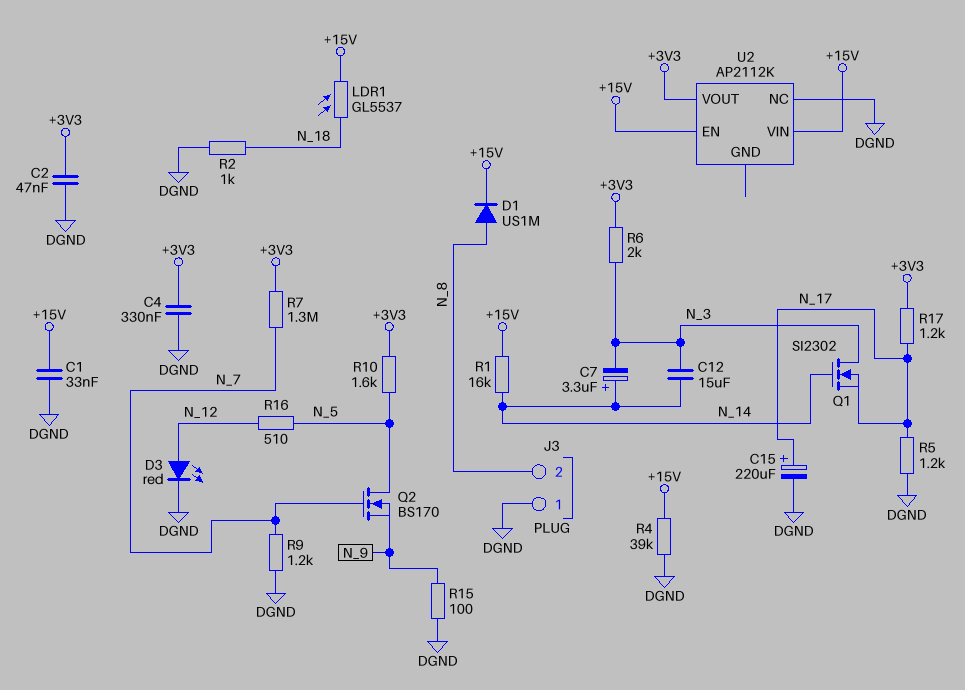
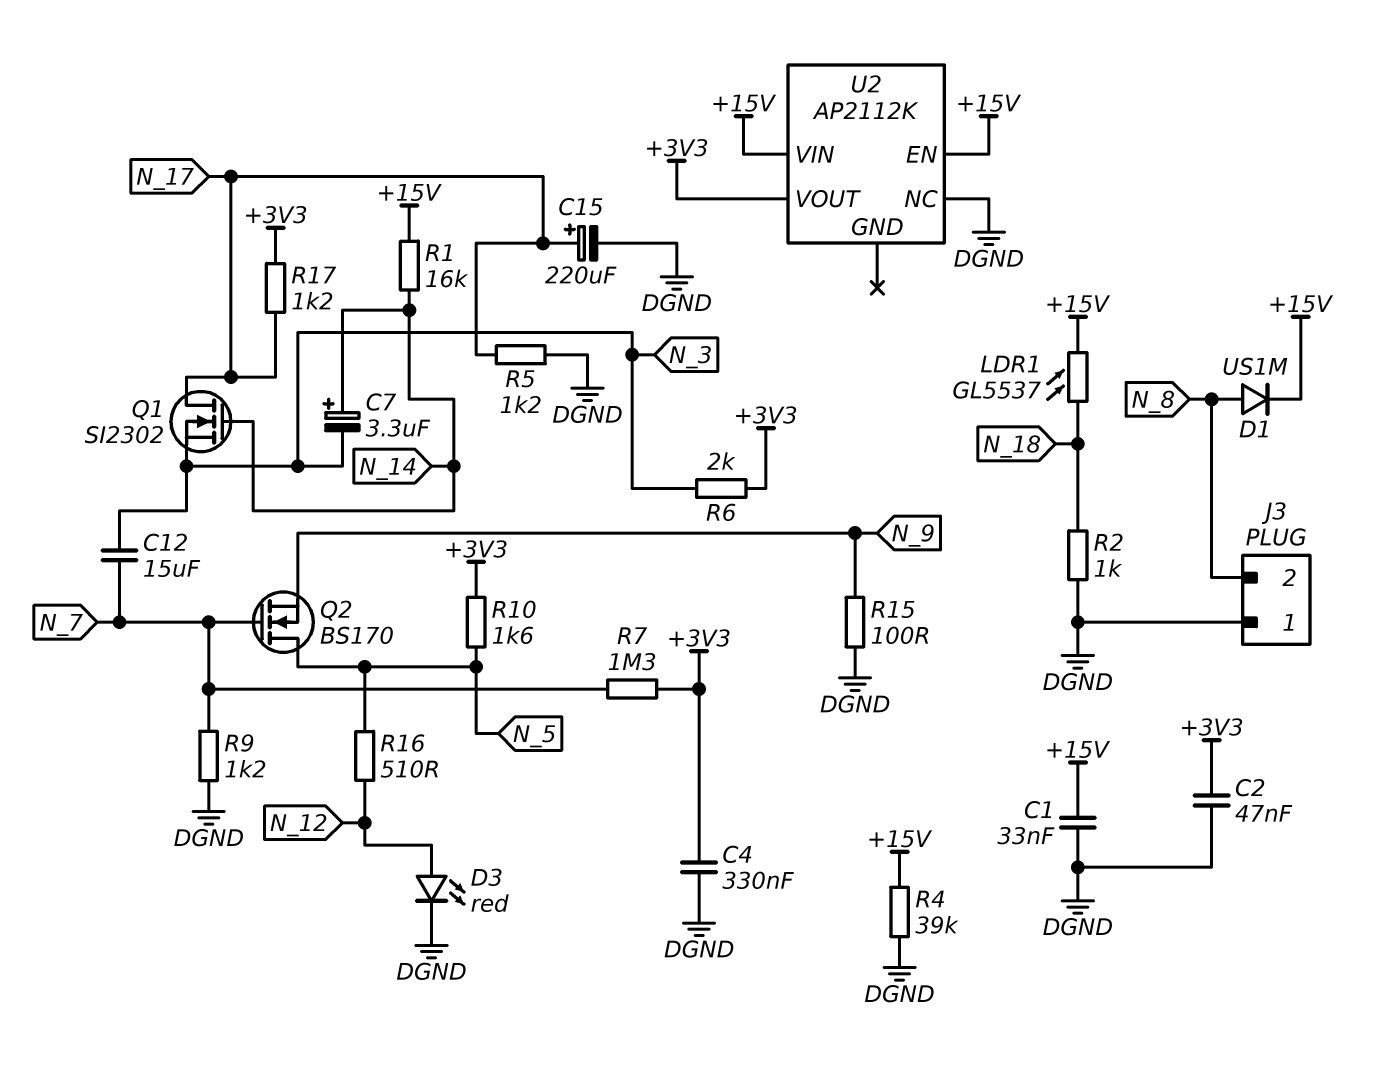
C12: 15uF (N_3, N_14) -> 15uF (N_3, N_7)
Q1: NMOS SI2302 (G N_14, D N_3, S N_17) -> NMOS SI2302 (G N_14, D N_17, S N_3)

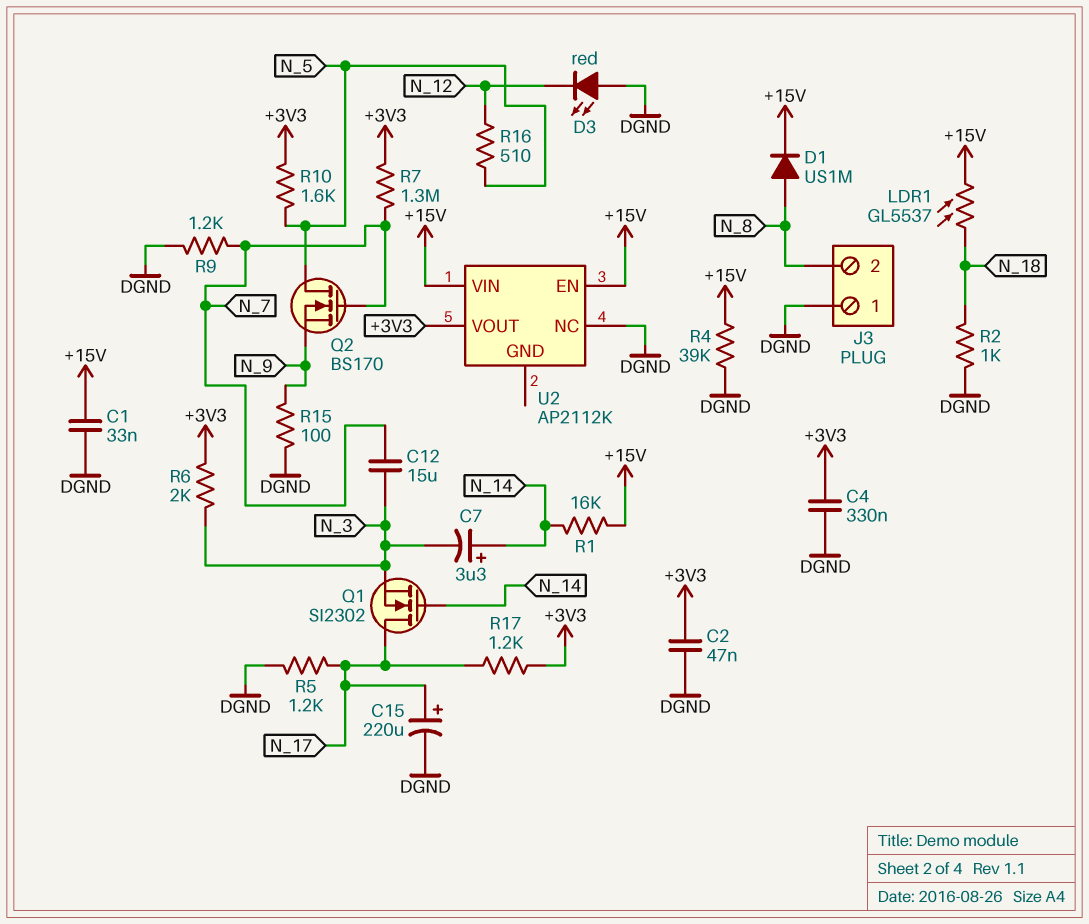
D3: LED red (A N_12, K DGND) -> LED red (A DGND, K N_12)

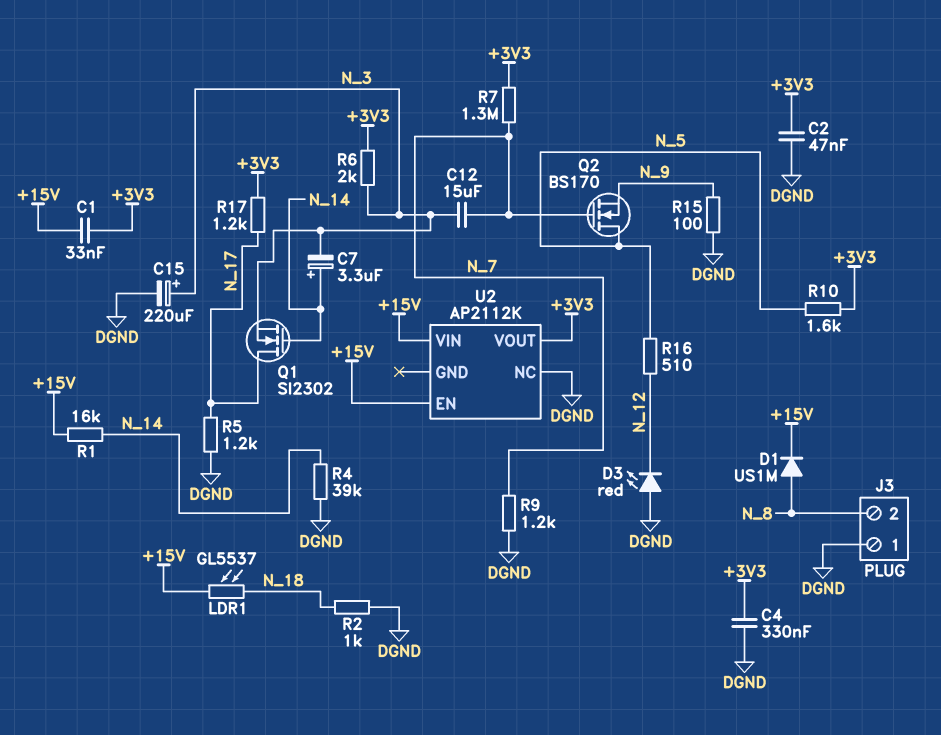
C1: 33nF (+15V, DGND) -> 33nF (+3V3, +15V)
C15: 220uF (plus N_17, minus DGND) -> 220uF (plus N_3, minus DGND)
R4: 39k (+15V, DGND) -> 39k (DGND, N_14)

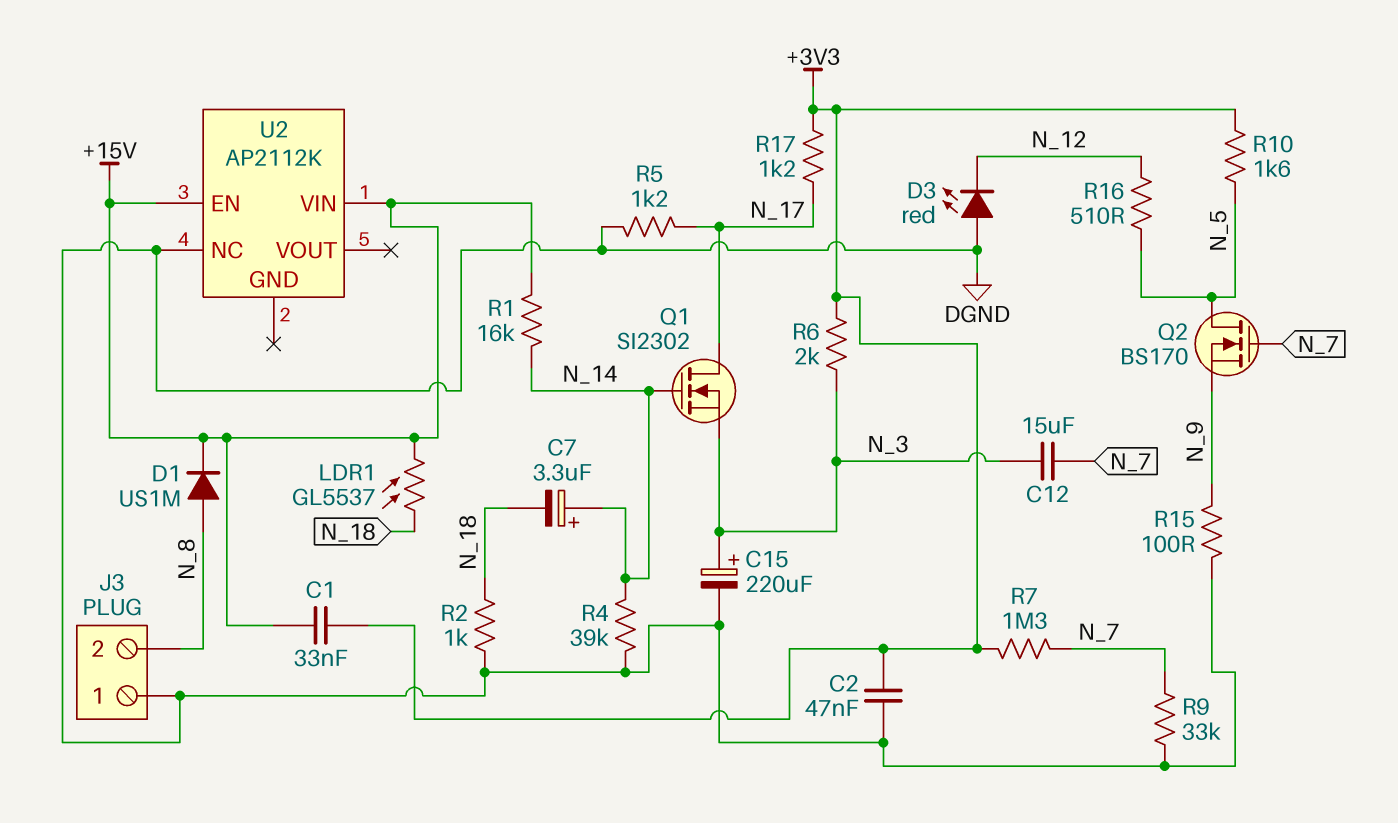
C4: 330nF (+3V3, DGND) -> none
C7: 3.3uF (plus N_14, minus N_3) -> 3.3uF (plus N_14, minus N_18)
R9: 1.2k (DGND, N_7) -> 33k (DGND, N_7)
U2 pin VOUT: +3V3 -> none

